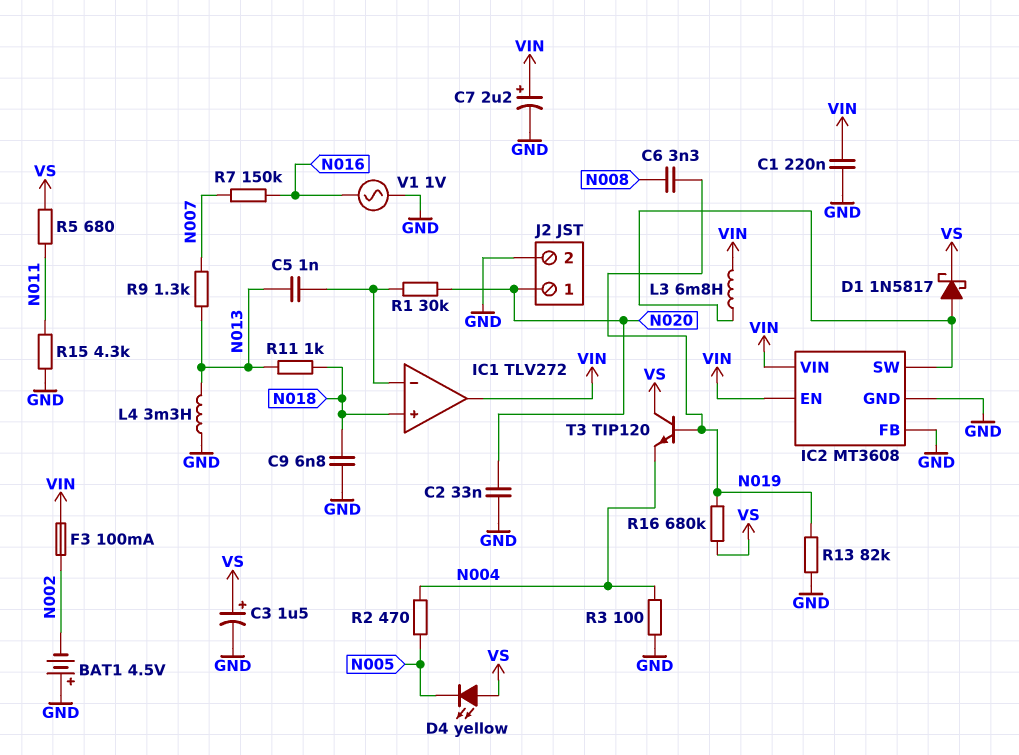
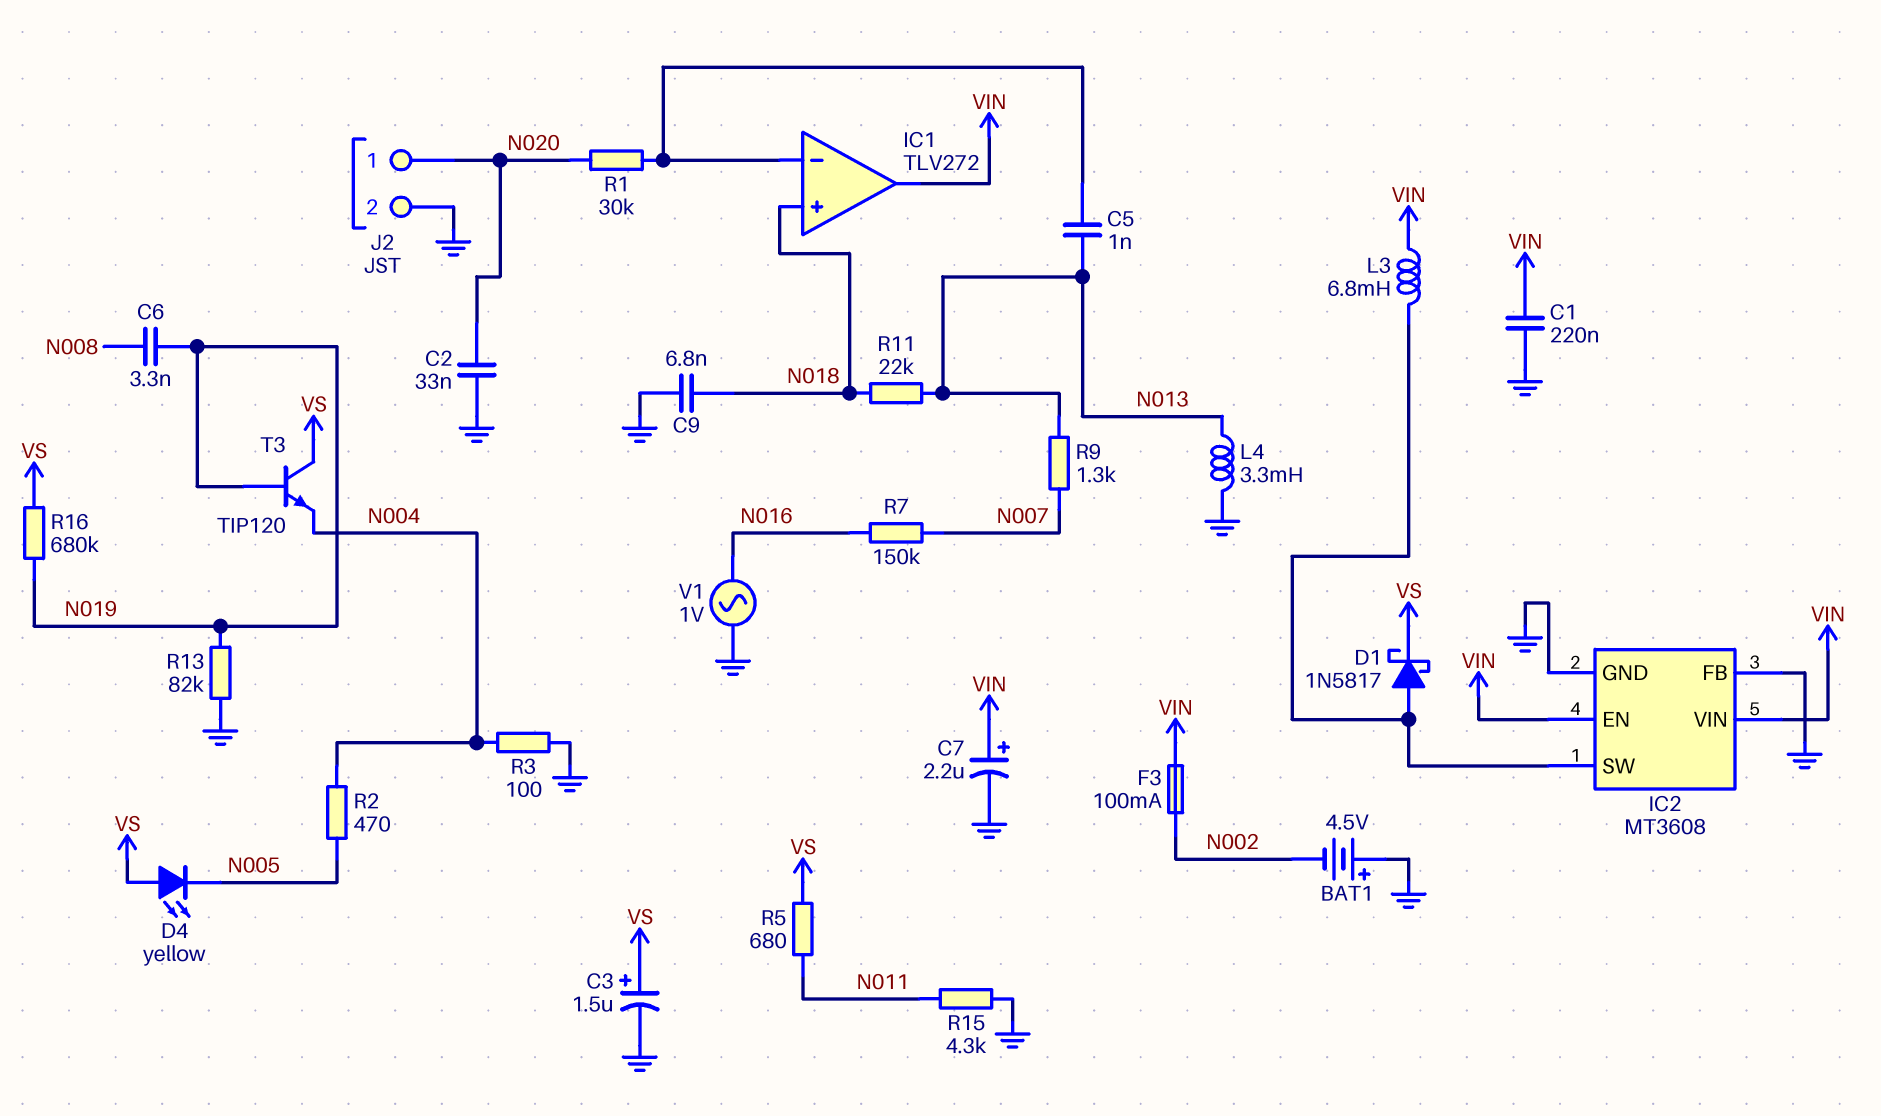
R11: 1k (N013, N018) -> 22k (N013, N018)

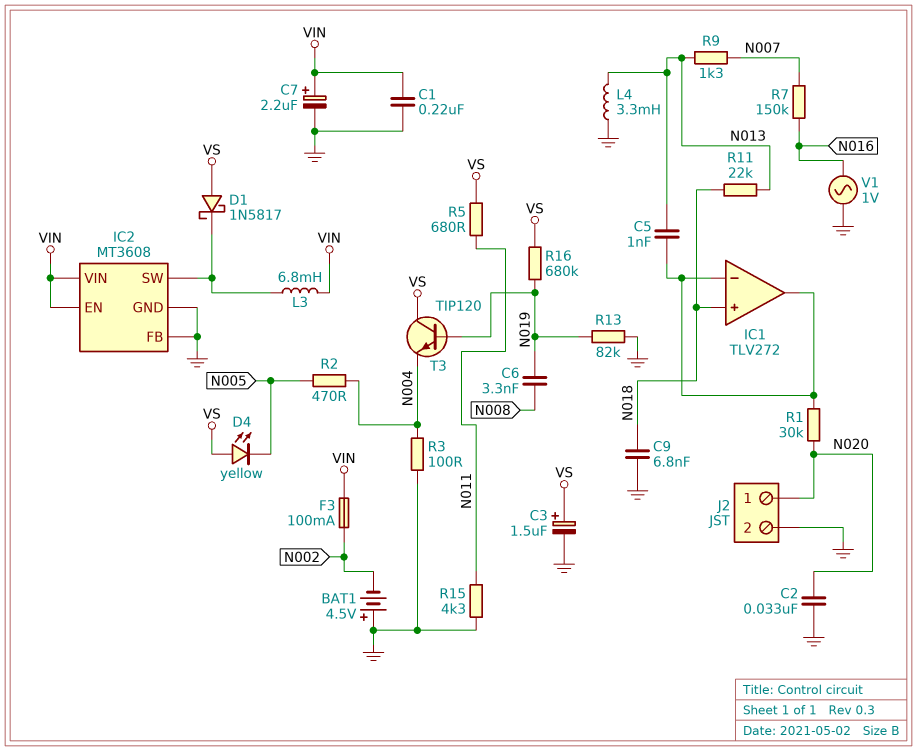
D1: schottky 1N5817 (A IC2/SW, K VS) -> schottky 1N5817 (A VS, K IC2/SW)
IC1 pin out: VIN -> IC1/in-

